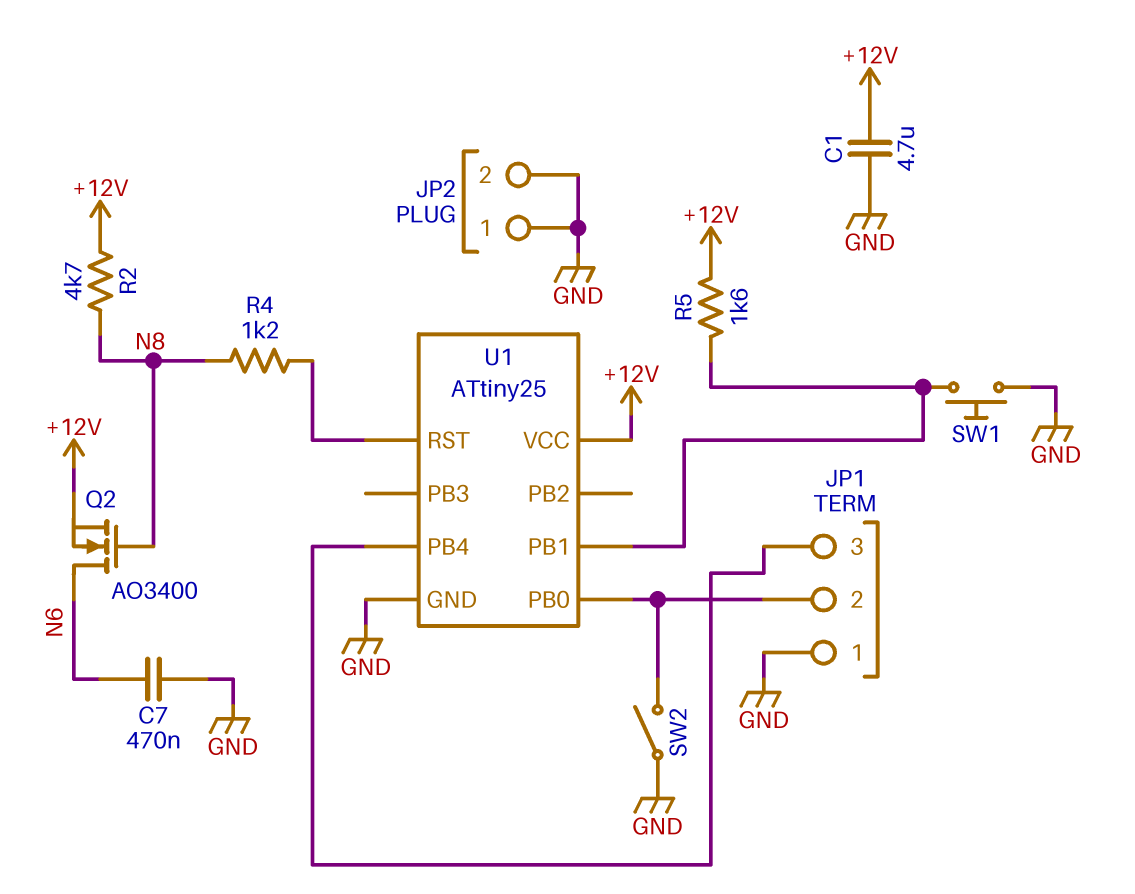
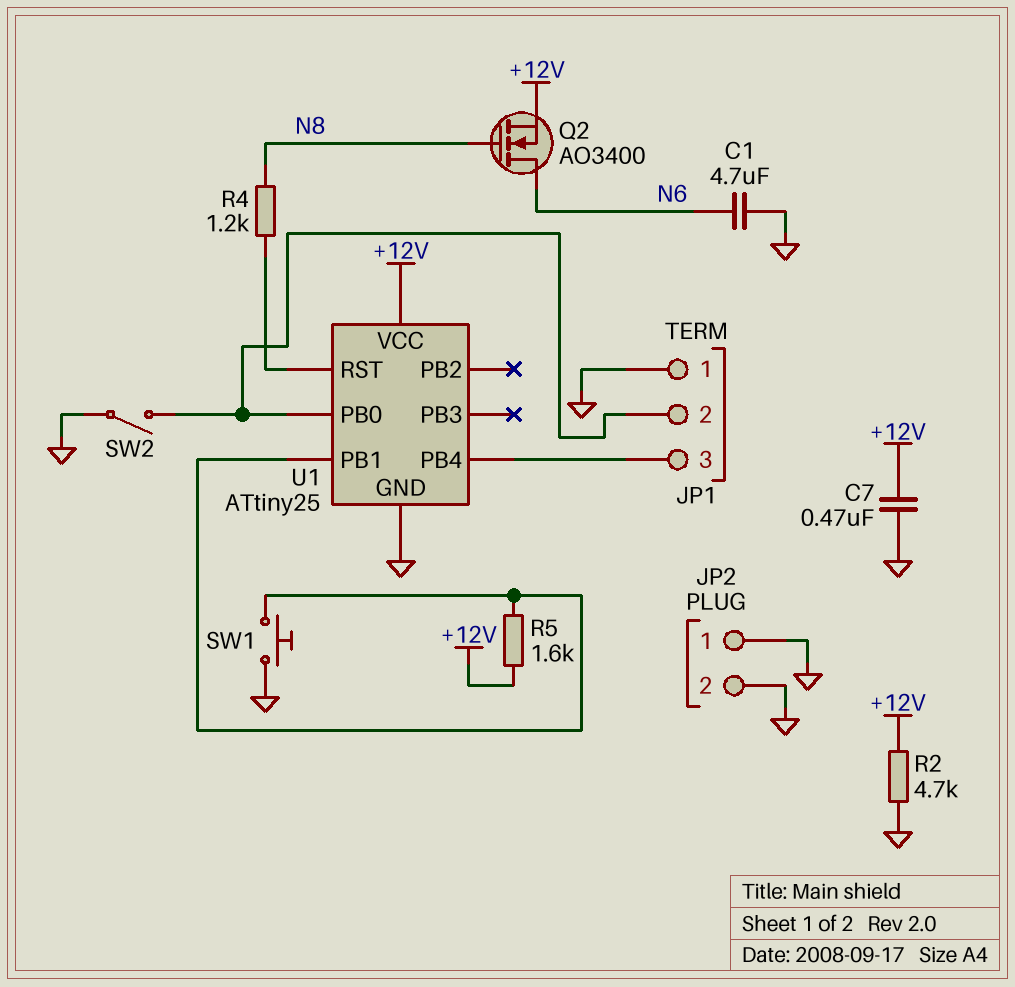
C1: 4.7uF (+12V, GND) -> 4.7uF (GND, N6)
C7: 470nF (GND, N6) -> 470nF (+12V, GND)
R2: 4.7k (+12V, N8) -> 4.7k (+12V, GND)

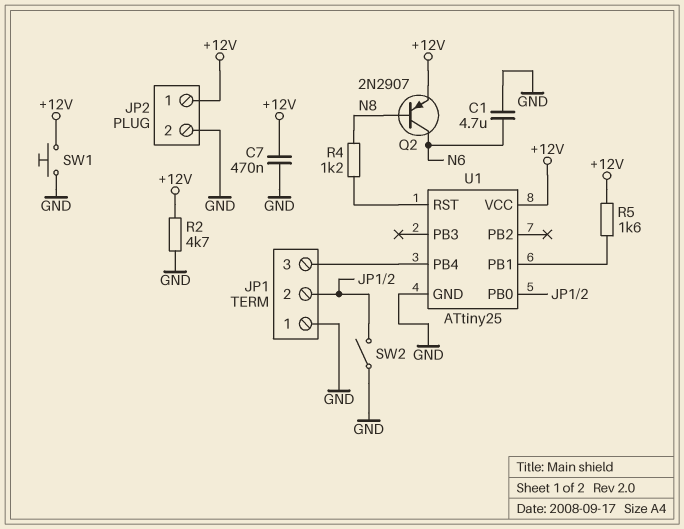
JP2 pin 1: GND -> +12V
Q2: NMOS AO3400 (G N8, D N6, S +12V) -> PNP 2N2907 (B N8, C N6, E +12V)
SW1: button (GND, U1/PB1) -> button (+12V, GND)

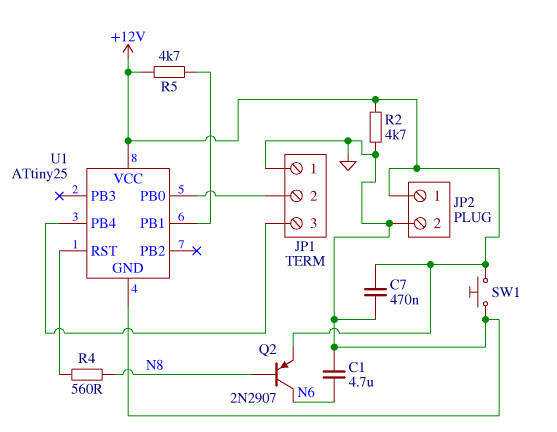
R4: 1.2k (N8, U1/RST) -> 560 (N8, U1/RST)
R5: 1.6k (+12V, U1/PB1) -> 4.7k (+12V, U1/PB1)
SW2: switch (GND, JP1/2) -> none

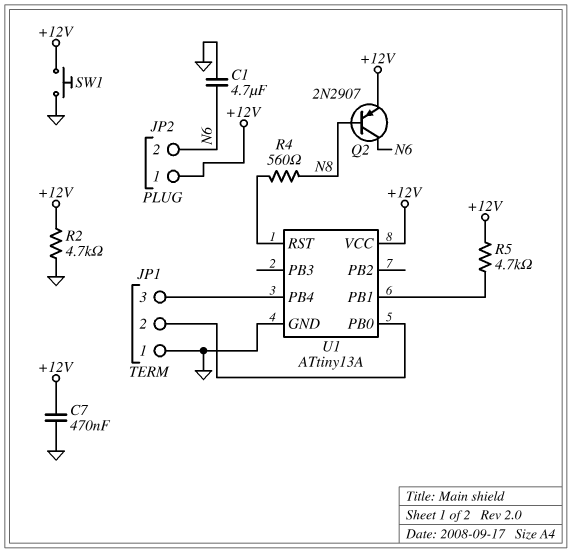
JP2 pin 2: GND -> N6
U1: ATtiny25 -> ATtiny13A

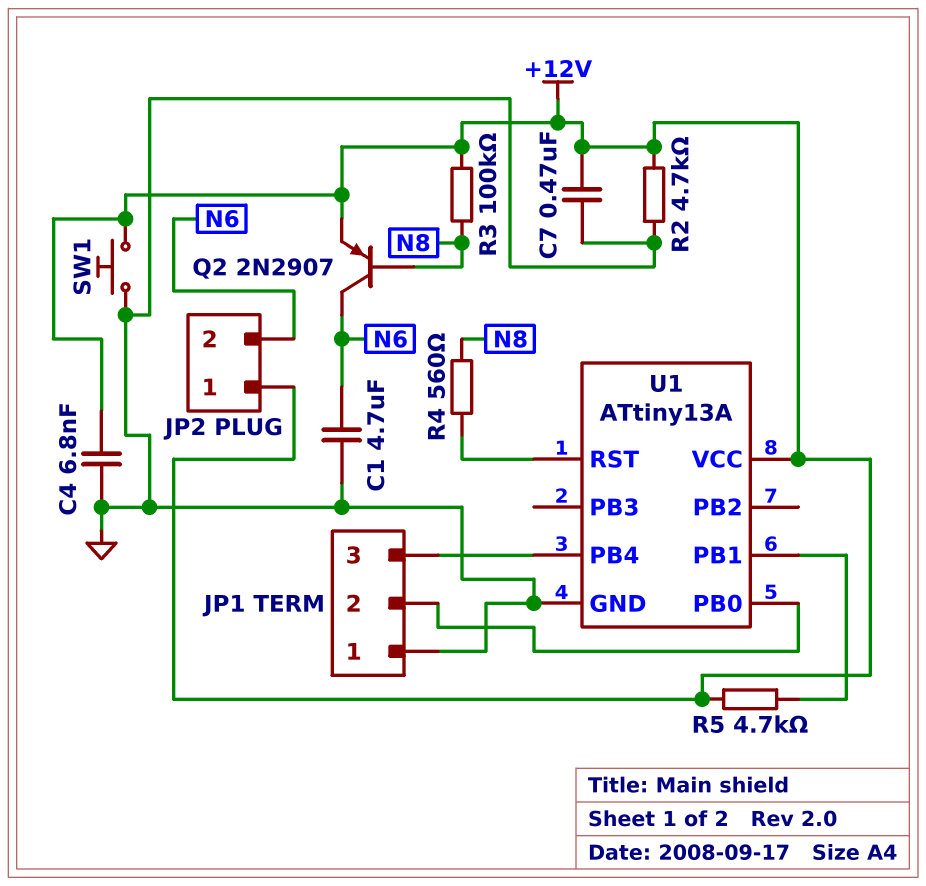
C4: none -> 6.8nF (+12V, GND)
R3: none -> 100k (+12V, N8)

